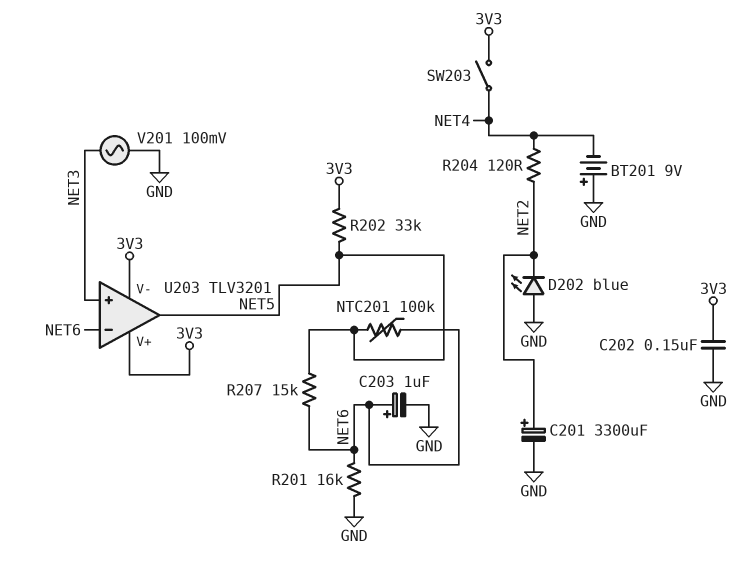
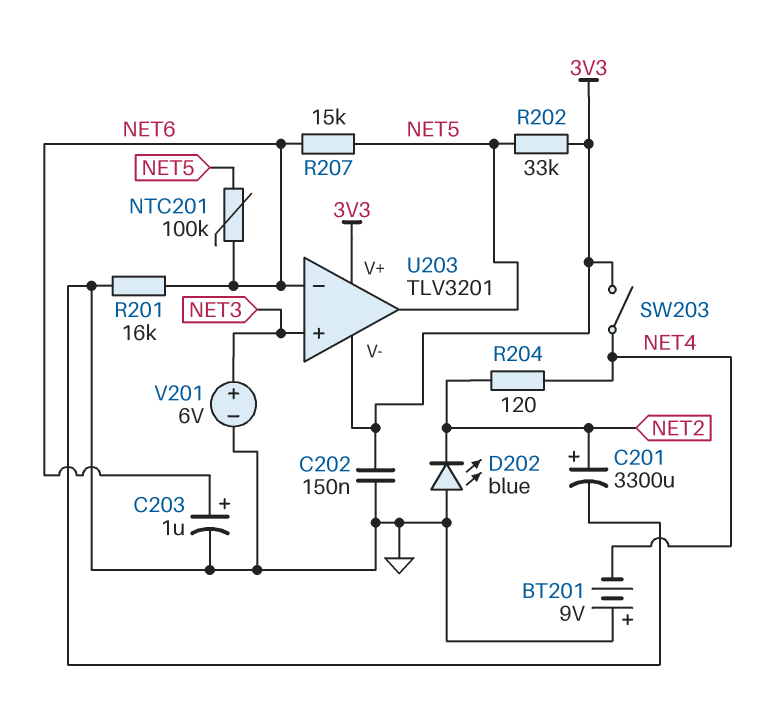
V201: AC 100mV (GND, NET3) -> 6V (plus NET3, minus GND)

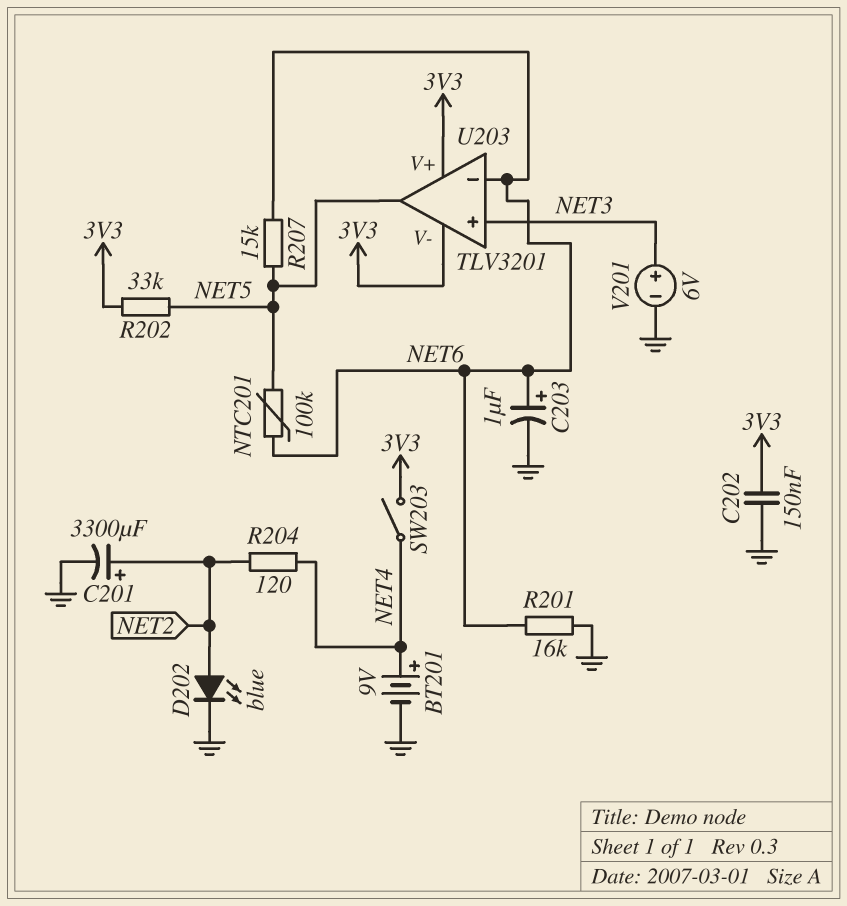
BT201: 9V (plus GND, minus NET4) -> 9V (plus NET4, minus GND)
D202: LED blue (A GND, K NET2) -> LED blue (A NET2, K GND)

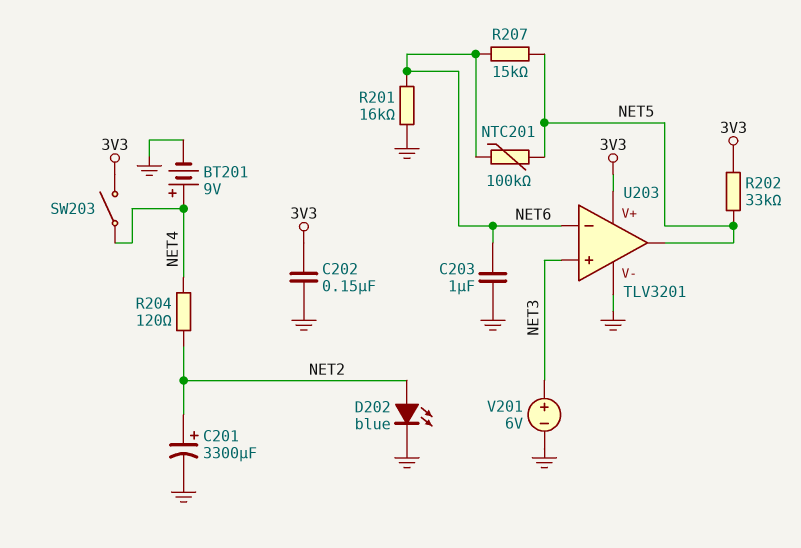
C203: 1uF (plus NET6, minus GND) -> 1uF (GND, NET6)
U203 pin V-: 3V3 -> GND

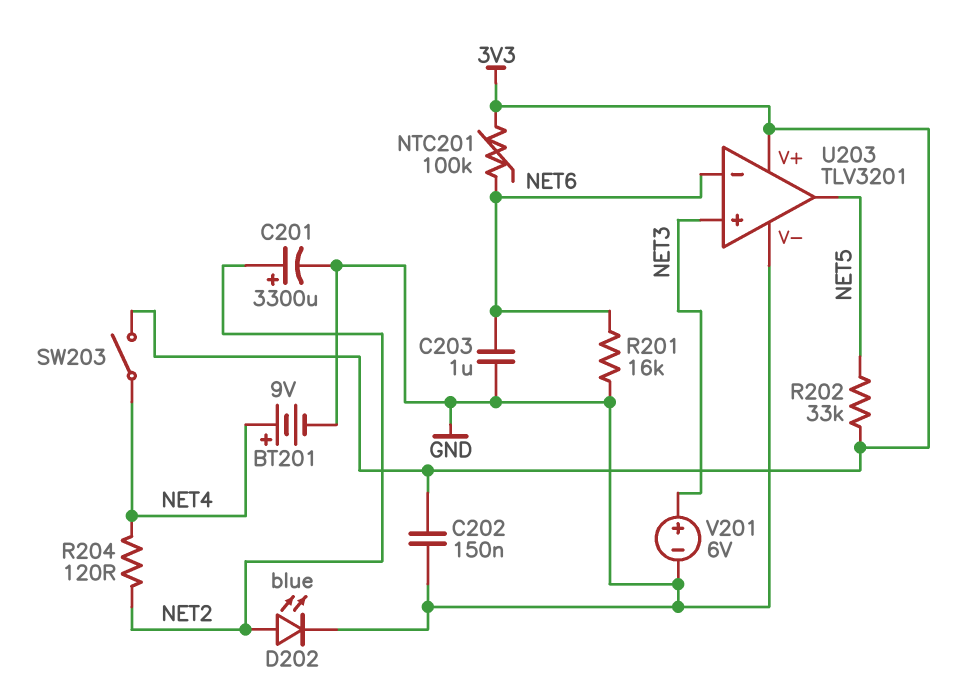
NTC201: 100k (NET5, NET6) -> 100k (3V3, NET6)
R207: 15k (NET5, NET6) -> none

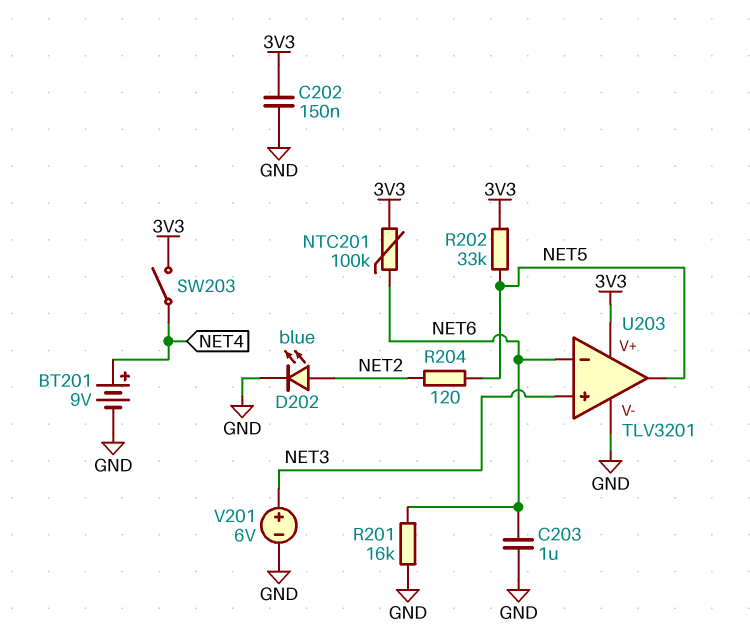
C201: 3300uF (plus NET2, minus GND) -> none
R204: 120 (NET2, NET4) -> 120 (NET2, NET5)

